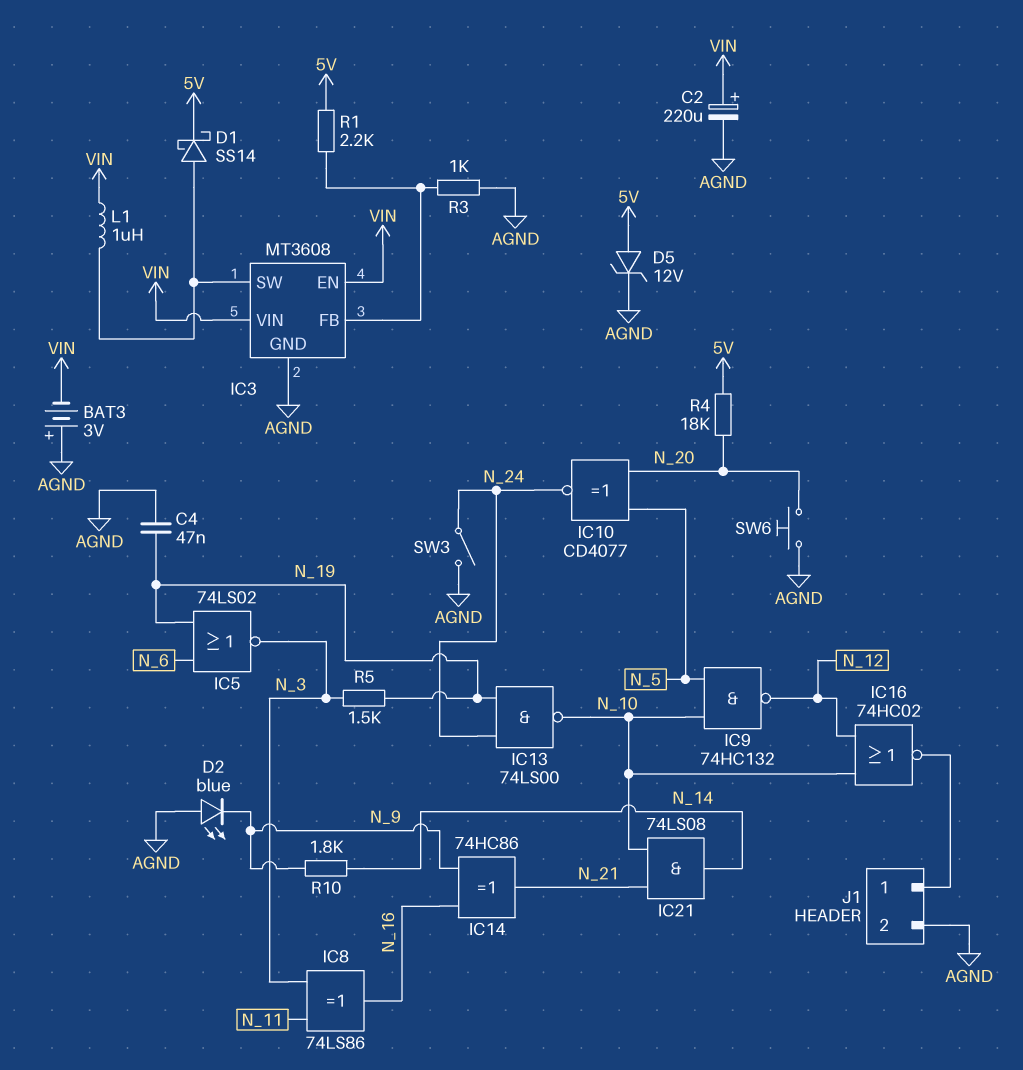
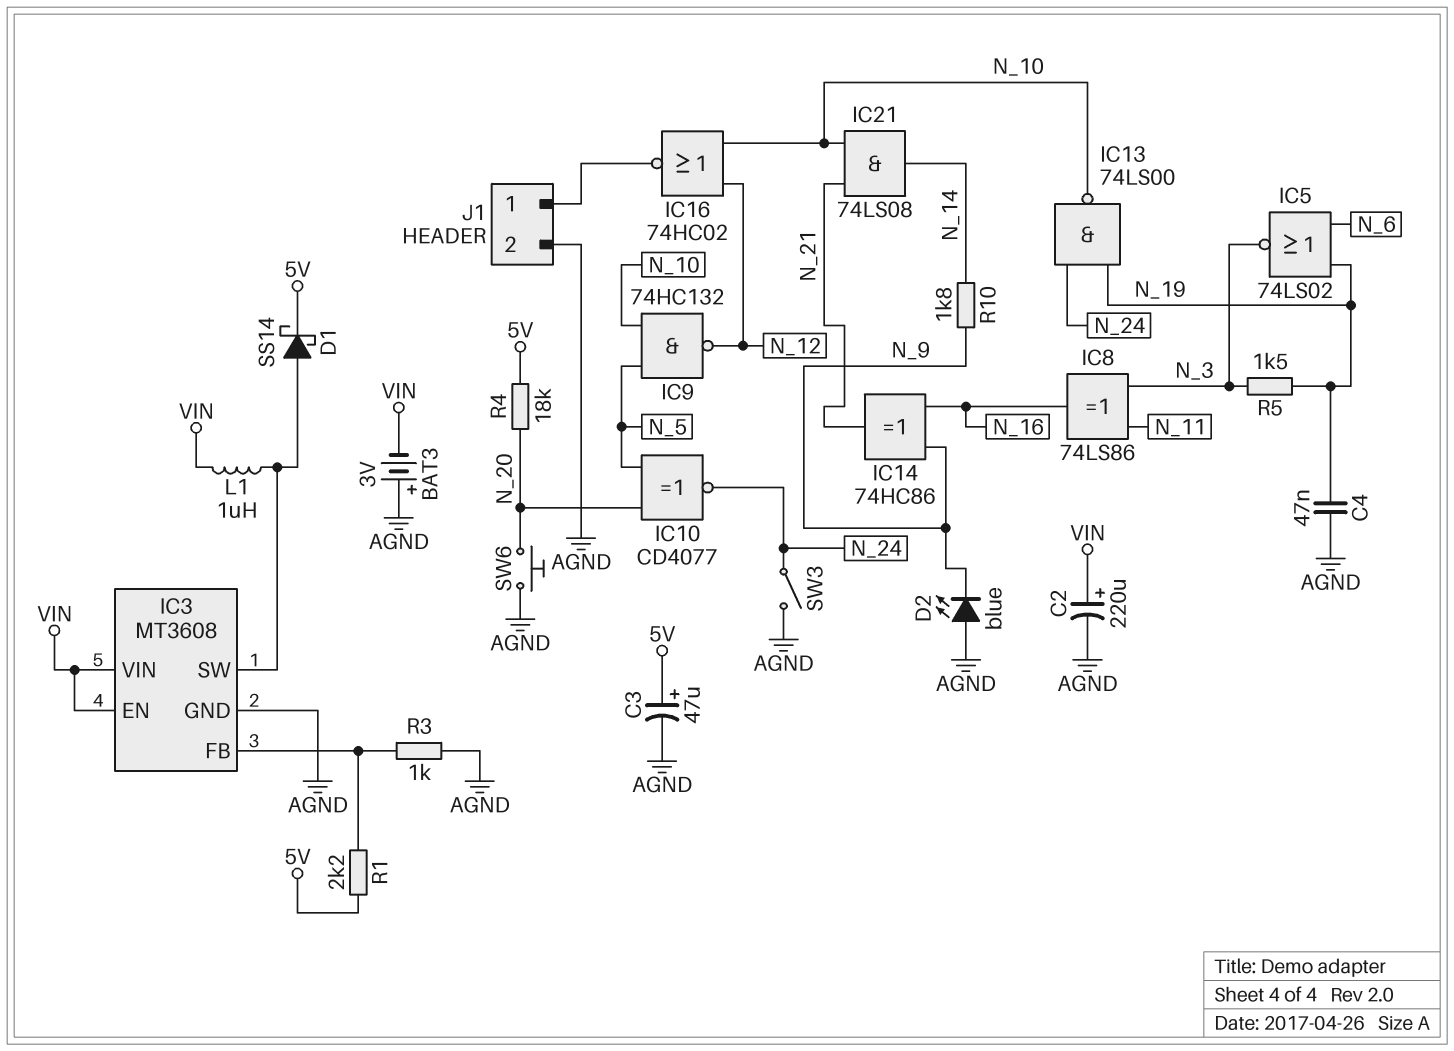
C3: none -> 47uF (plus 5V, minus AGND)
D5: zener 12V (A 5V, K AGND) -> none

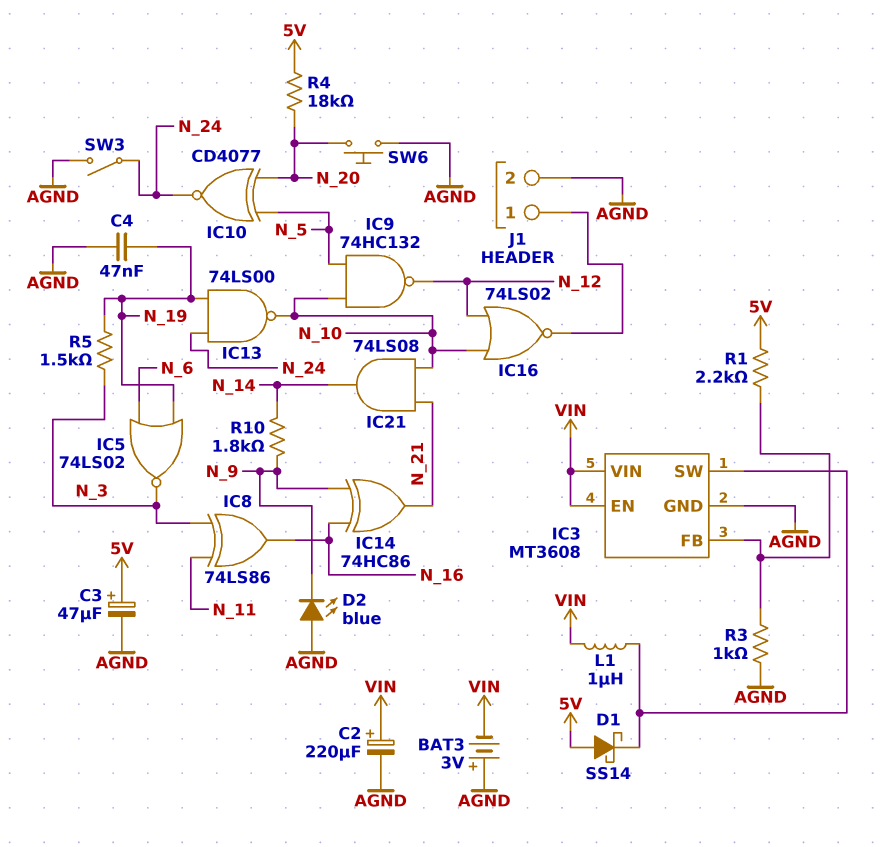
D1: schottky SS14 (A IC3/SW, K 5V) -> schottky SS14 (A 5V, K IC3/SW)
IC16: NOR 74HC02 (in N_10, in N_12, out J1/1) -> NOR 74LS02 (in N_10, in N_12, out J1/1)

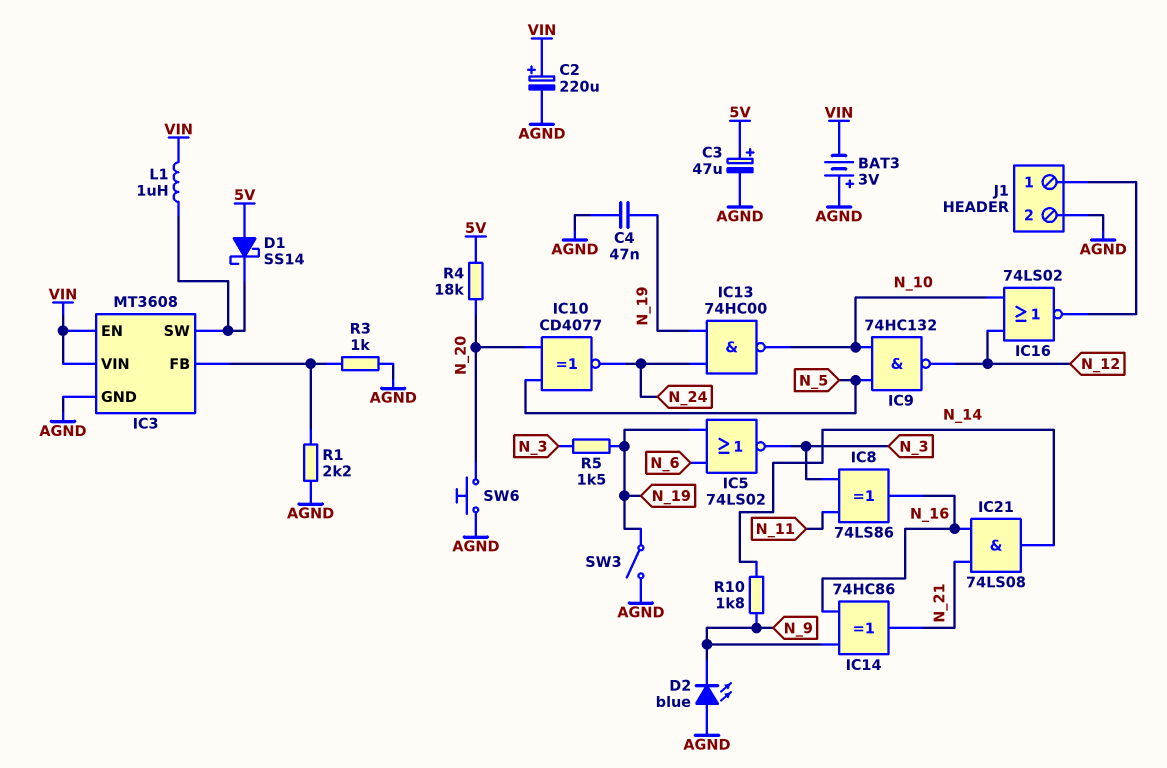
IC13: NAND 74LS00 (in N_19, in N_24, out N_10) -> NAND 74HC00 (in N_19, in N_24, out N_10)
IC21: AND 74LS08 (in N_10, in N_21, out N_14) -> AND 74LS08 (in N_16, in N_21, out N_14)
R1: 2.2k (5V, IC3/FB) -> 2.2k (AGND, IC3/FB)
SW3: switch (AGND, N_24) -> switch (AGND, N_19)

